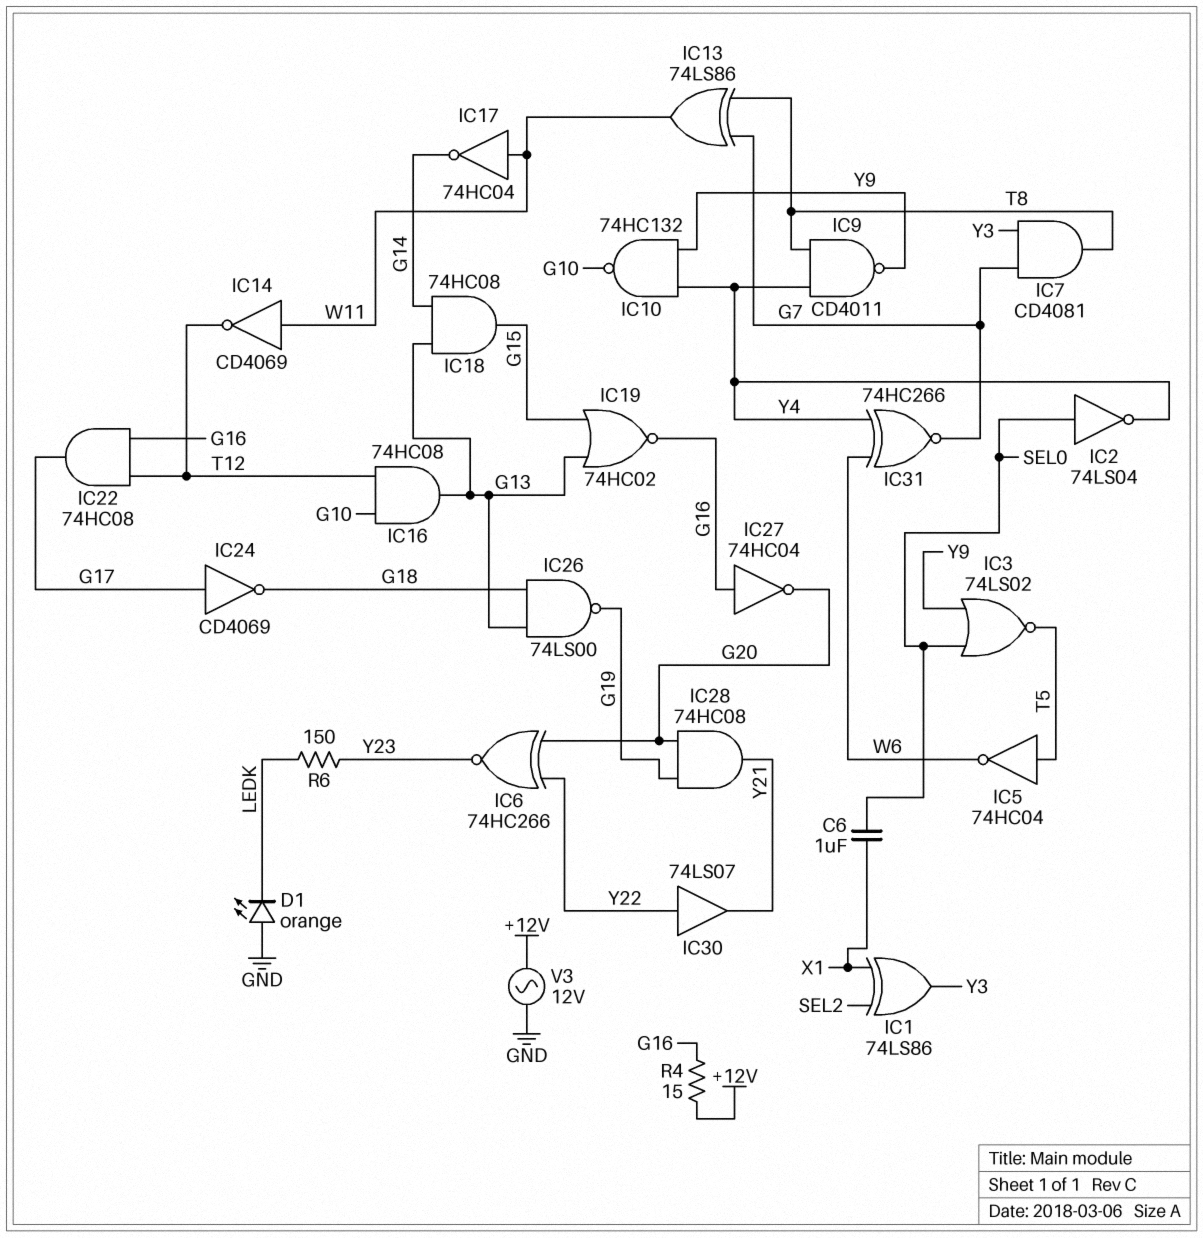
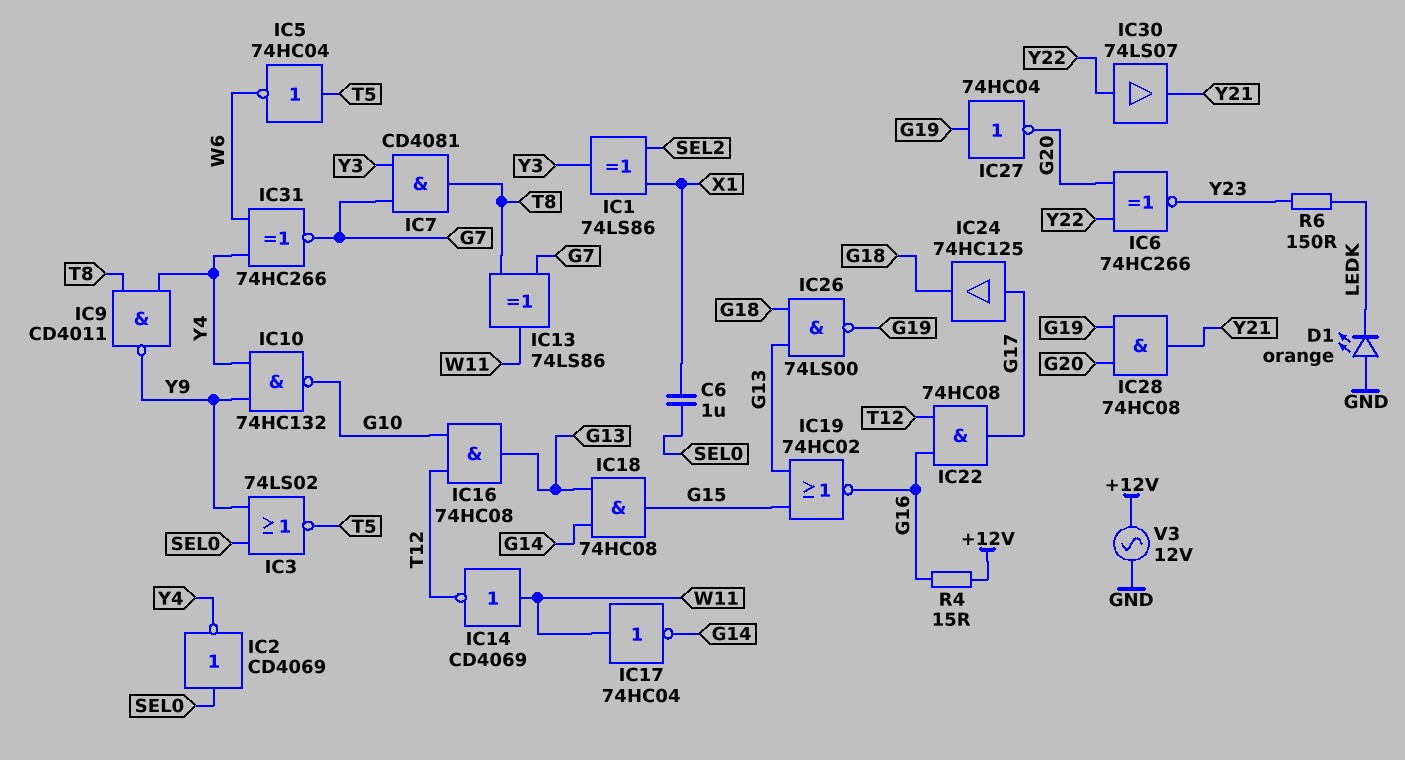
IC2: NOT 74LS04 (in SEL0, out Y4) -> NOT CD4069 (in SEL0, out Y4)
IC24: NOT CD4069 (in G17, out G18) -> buffer 74HC125 (in G17, out G18)
IC27: NOT 74HC04 (in G16, out G20) -> NOT 74HC04 (in G19, out G20)

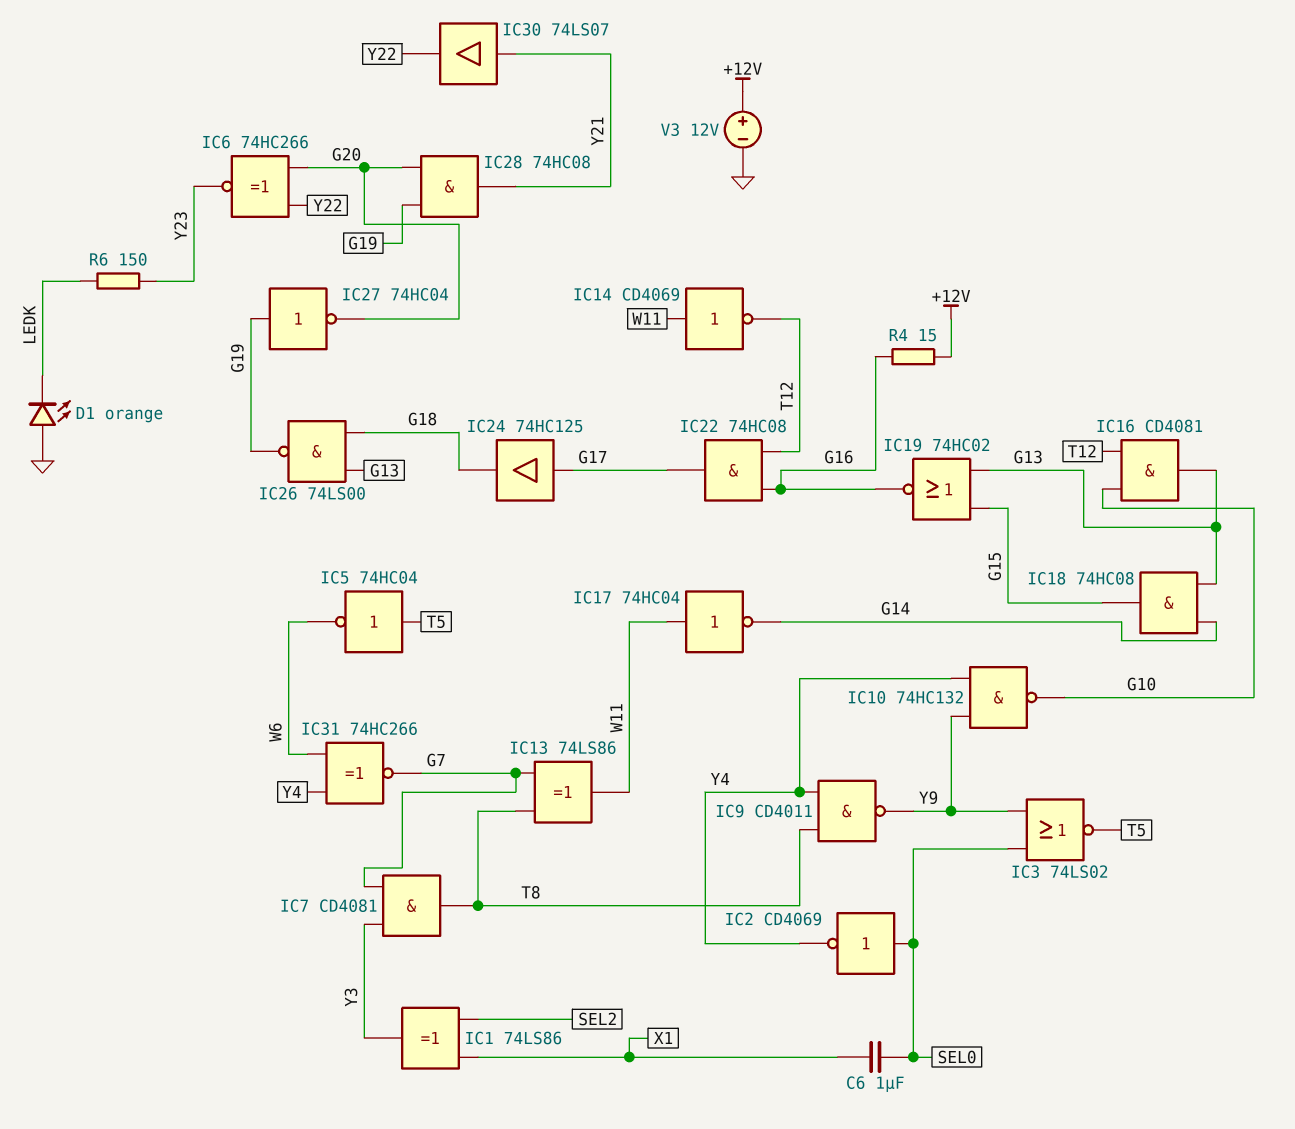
IC16: AND 74HC08 (in G10, in T12, out G13) -> AND CD4081 (in G10, in T12, out G13)
IC30: buffer 74LS07 (in Y22, out Y21) -> buffer 74LS07 (in Y21, out Y22)
V3: AC 12V (+12V, GND) -> 12V (plus +12V, minus GND)

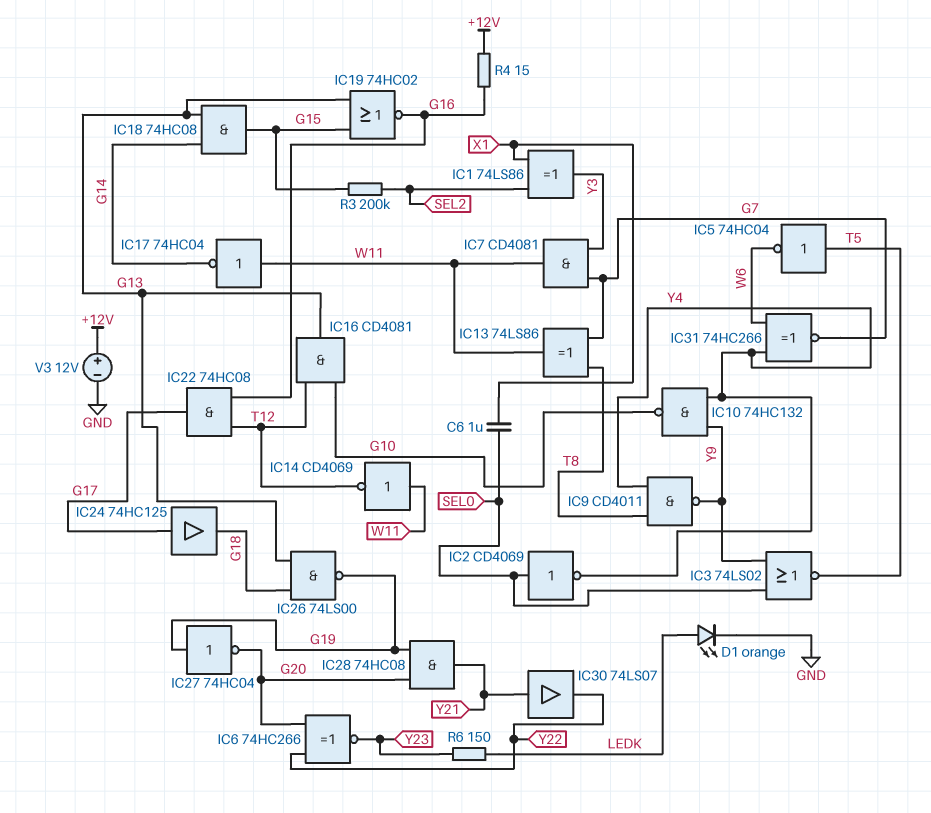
D1: LED orange (A GND, K LEDK) -> LED orange (A LEDK, K GND)
IC7: AND CD4081 (in G7, in Y3, out T8) -> AND CD4081 (in G7, in Y3, out W11)
R3: none -> 200k (G15, SEL2)

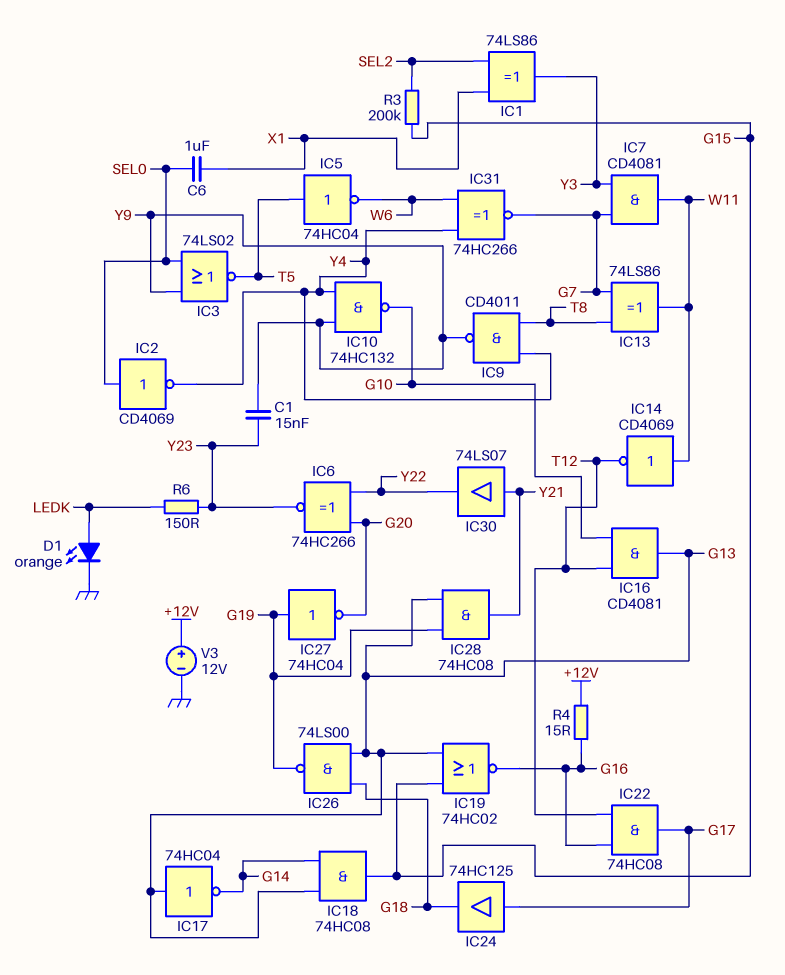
C1: none -> 15nF (Y9, Y23)
IC17: NOT 74HC04 (in W11, out G14) -> NOT 74HC04 (in G13, out G14)
IC28: AND 74HC08 (in G19, in G20, out Y21) -> AND 74HC08 (in G13, in G19, out Y21)

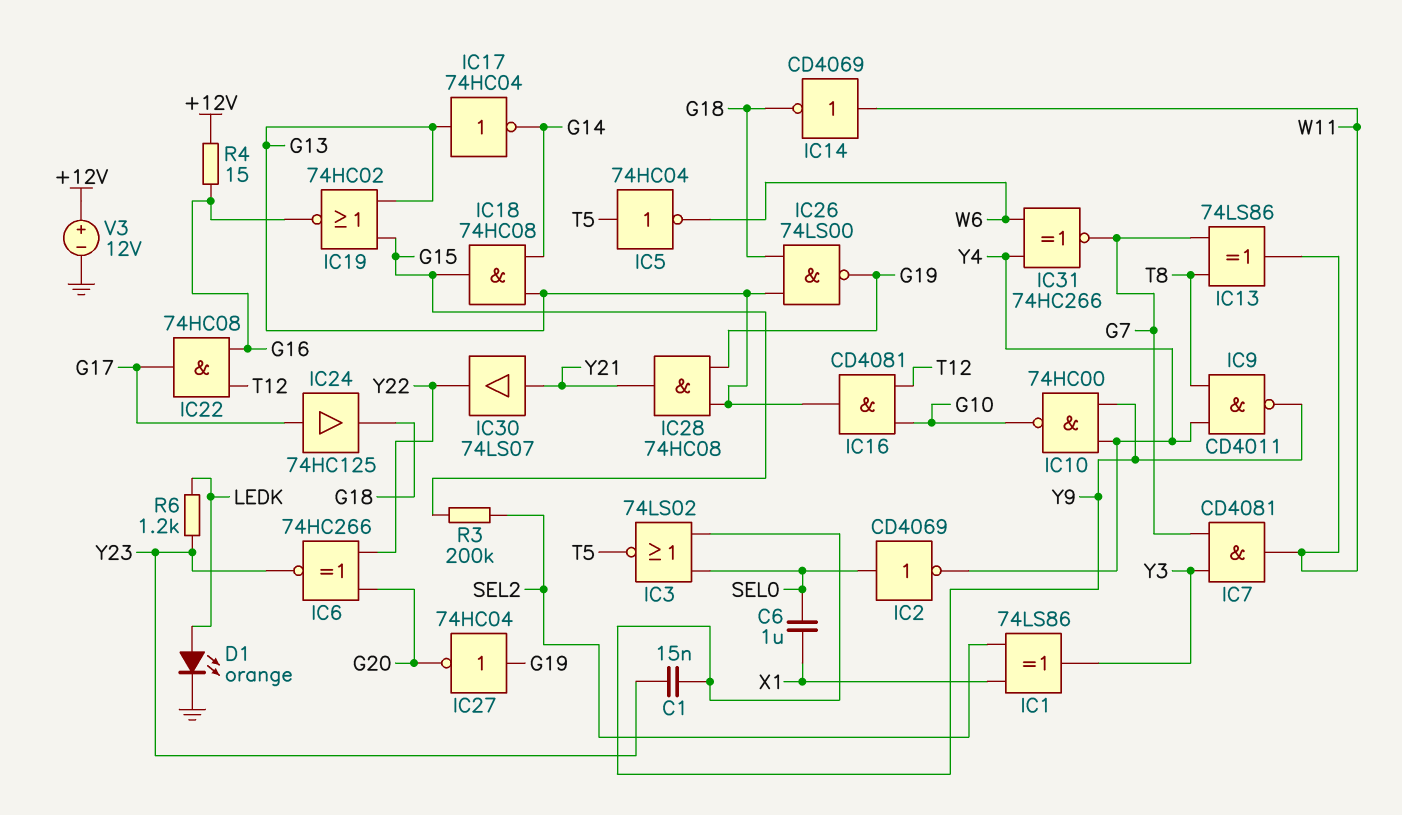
IC10: NAND 74HC132 (in Y4, in Y9, out G10) -> NAND 74HC00 (in Y4, in Y9, out G10)
IC14: NOT CD4069 (in W11, out T12) -> NOT CD4069 (in W11, out G18)
R6: 150 (LEDK, Y23) -> 1.2k (LEDK, Y23)

